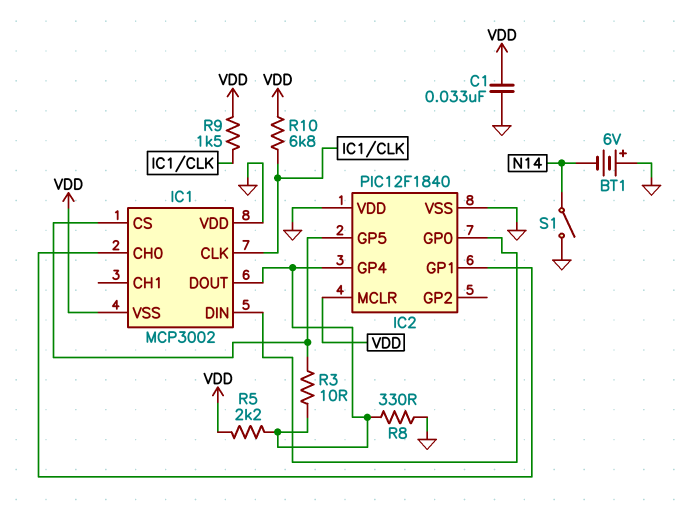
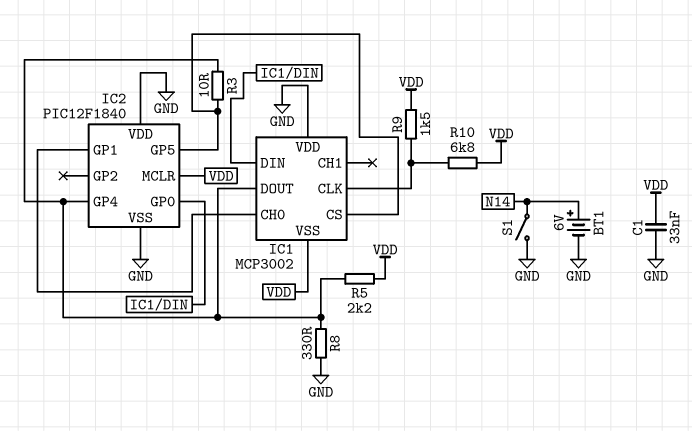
BT1: 6V (plus GND, minus N14) -> 6V (plus N14, minus GND)

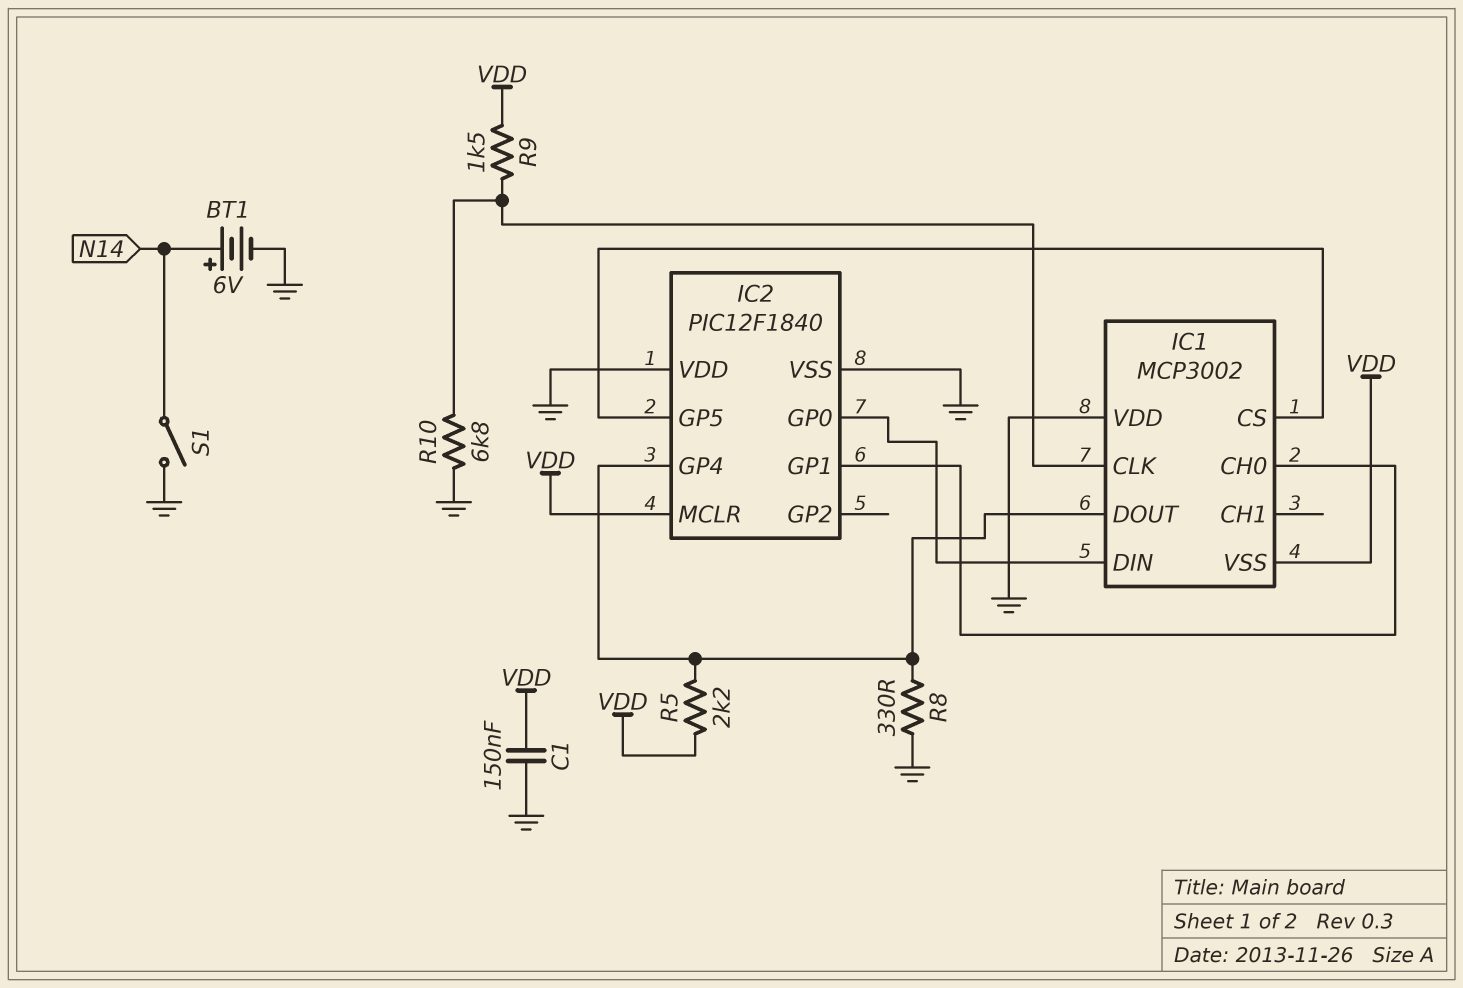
C1: 33nF (GND, VDD) -> 150nF (GND, VDD)
R3: 10 (IC1/CS, IC1/DOUT) -> none
R10: 6.8k (IC1/CLK, VDD) -> 6.8k (GND, IC1/CLK)

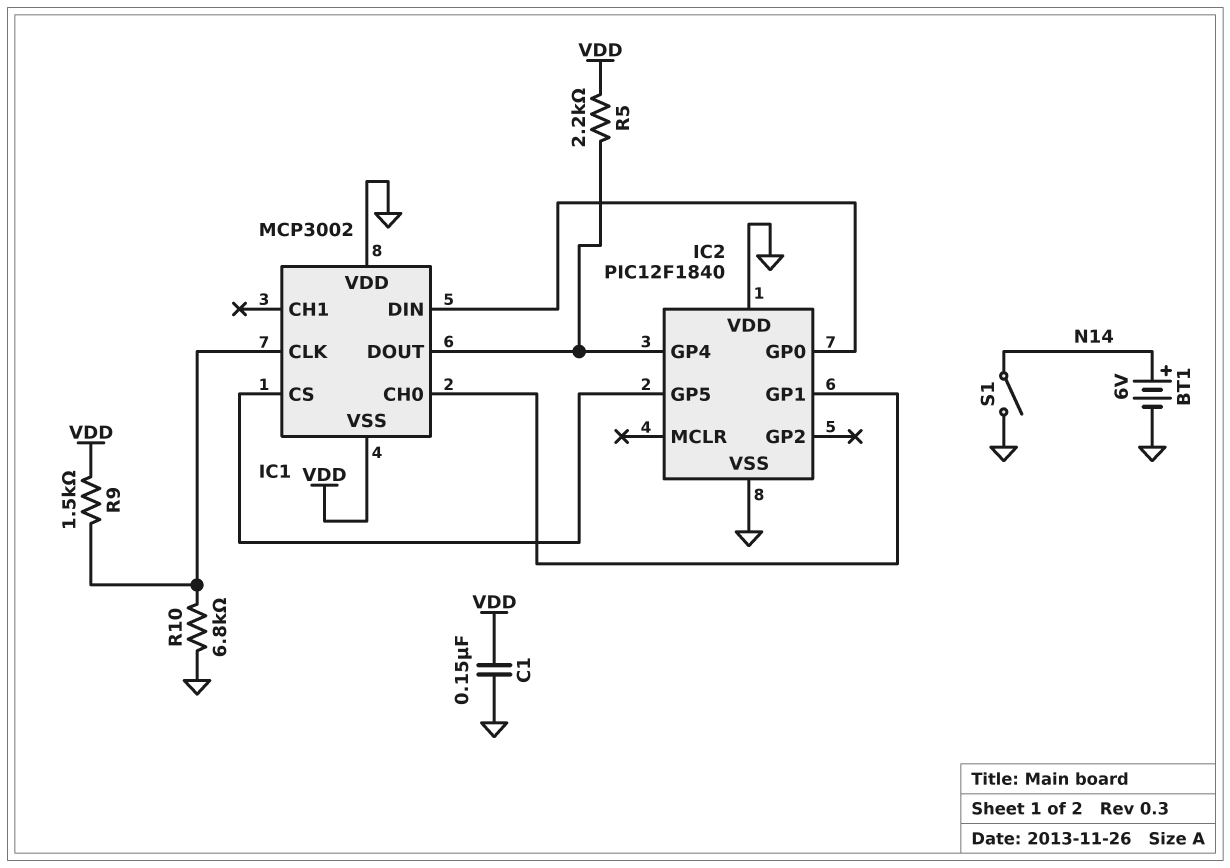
IC2 pin MCLR: VDD -> none
R8: 330 (GND, IC1/DOUT) -> none

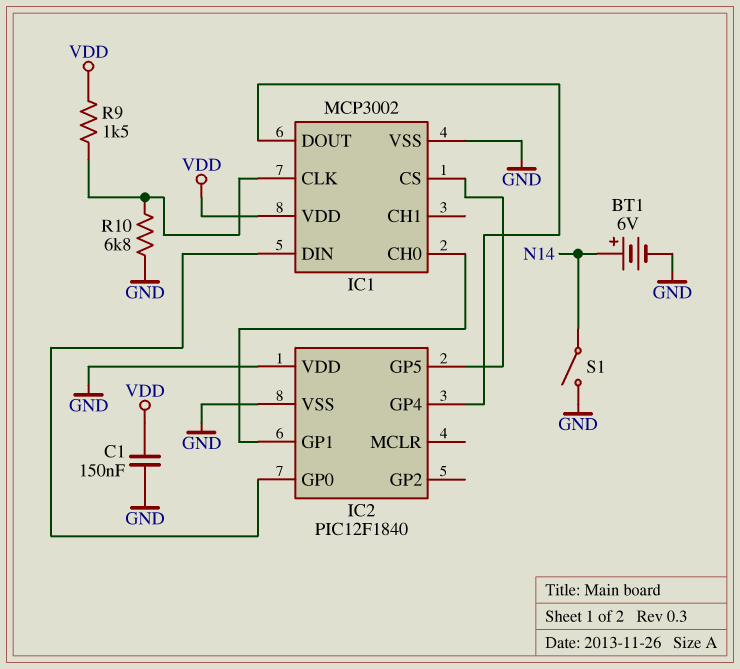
IC1 pin VDD: GND -> VDD
IC1 pin VSS: VDD -> GND
R5: 2.2k (IC1/DOUT, VDD) -> none

